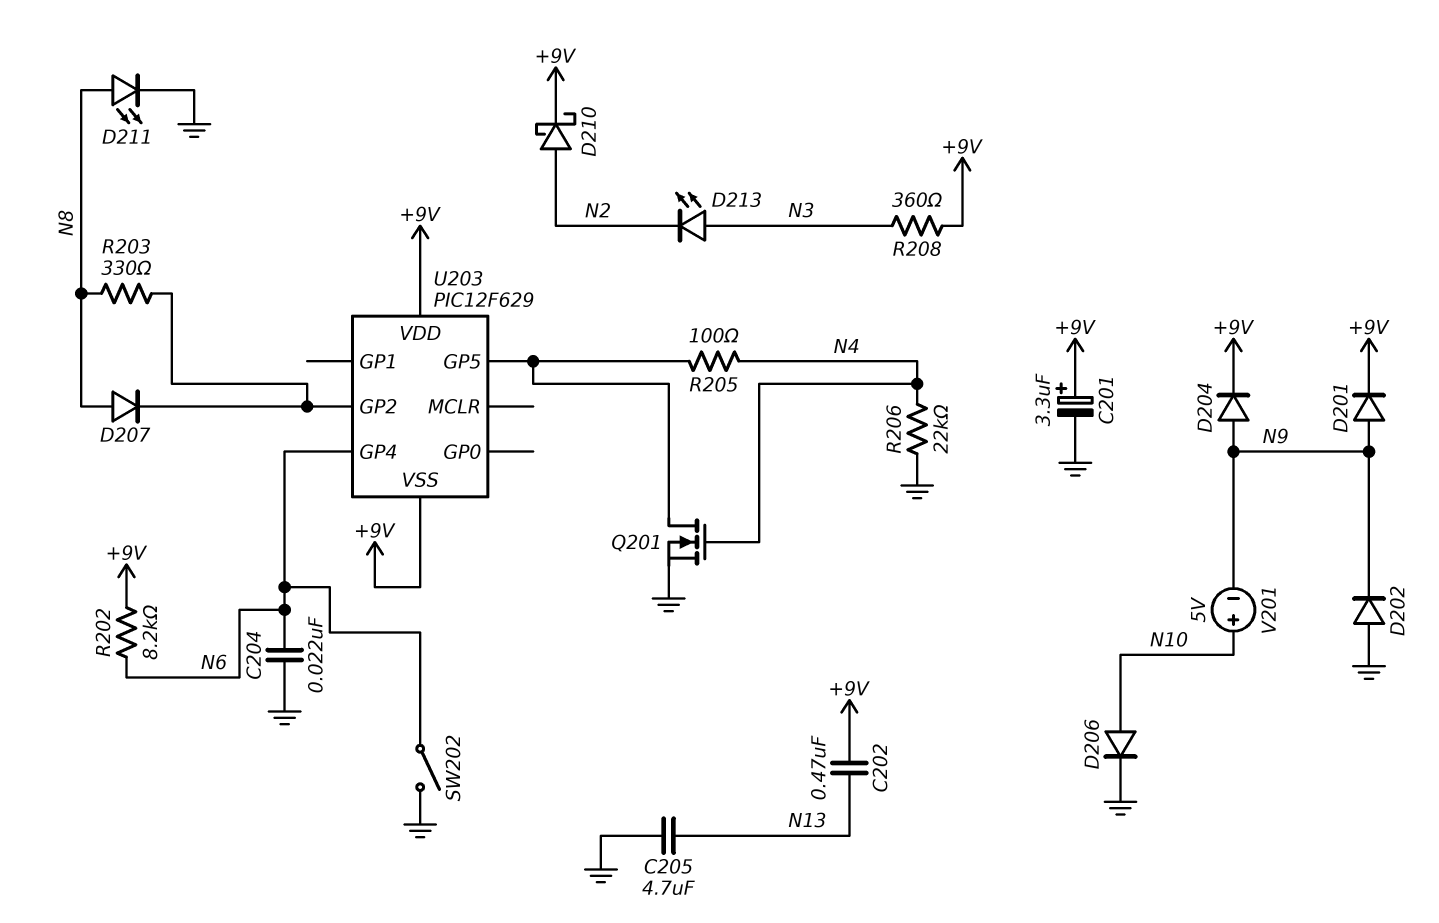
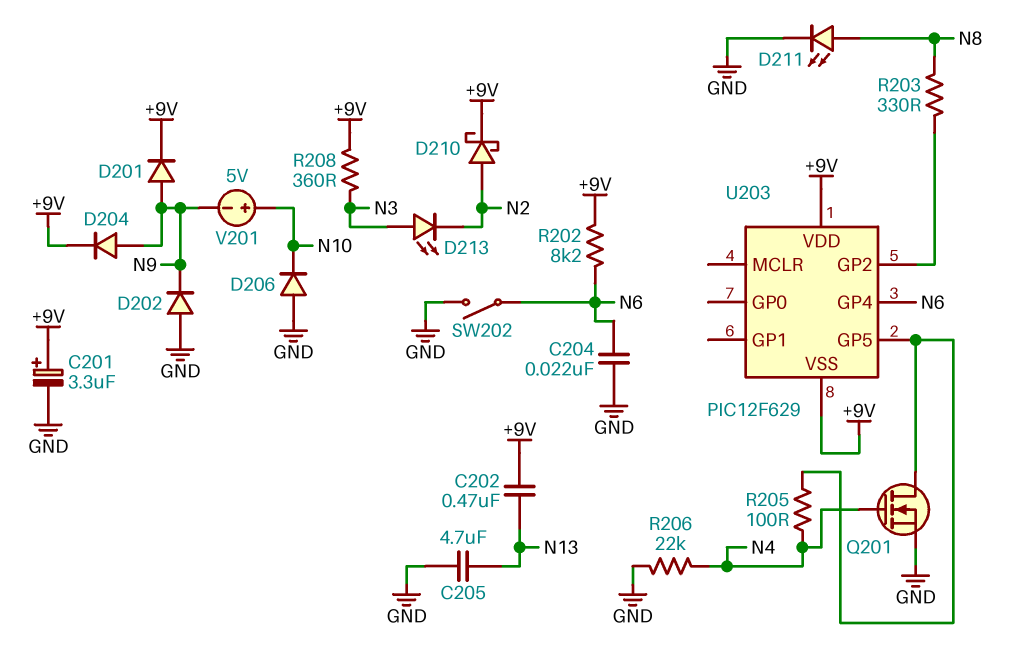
D206: diode (A N10, K GND) -> diode (A GND, K N10)
D207: diode (A N8, K U203/GP2) -> none

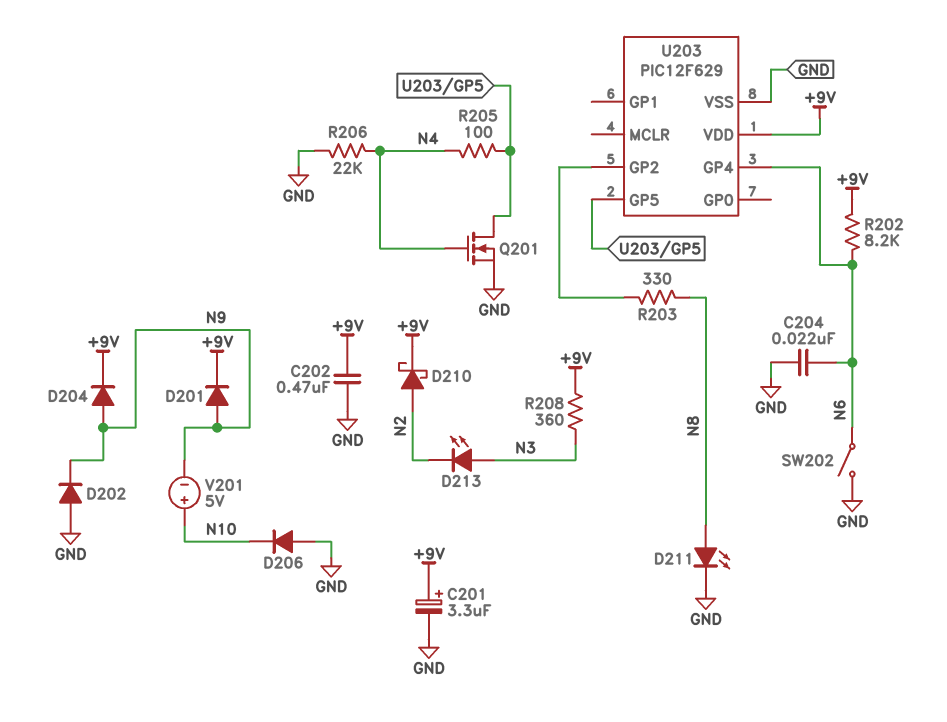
C202: 470nF (+9V, N13) -> 470nF (+9V, GND)
C205: 4.7uF (GND, N13) -> none
U203 pin VSS: +9V -> GND

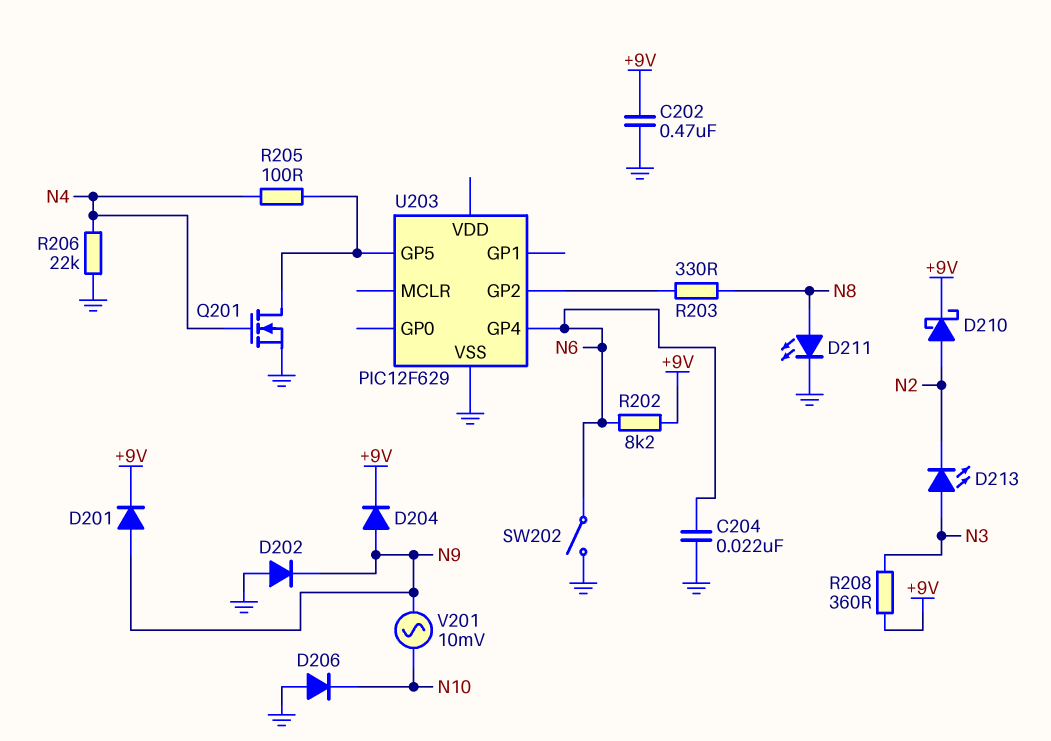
C201: 3.3uF (plus +9V, minus GND) -> none
U203 pin VDD: +9V -> none
V201: 5V (plus N10, minus N9) -> AC 10mV (N9, N10)

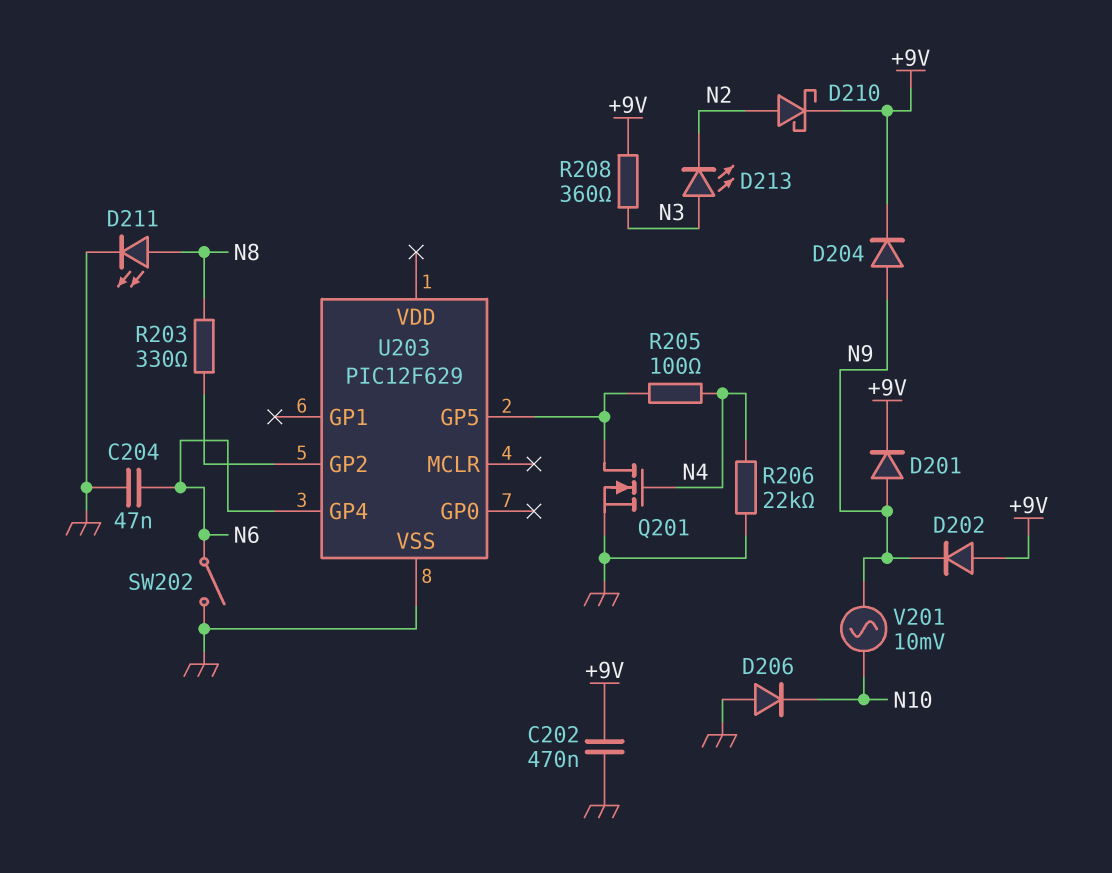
C204: 22nF (GND, N6) -> 47nF (GND, N6)
D202: diode (A GND, K N9) -> diode (A +9V, K N9)
R202: 8.2k (+9V, N6) -> none

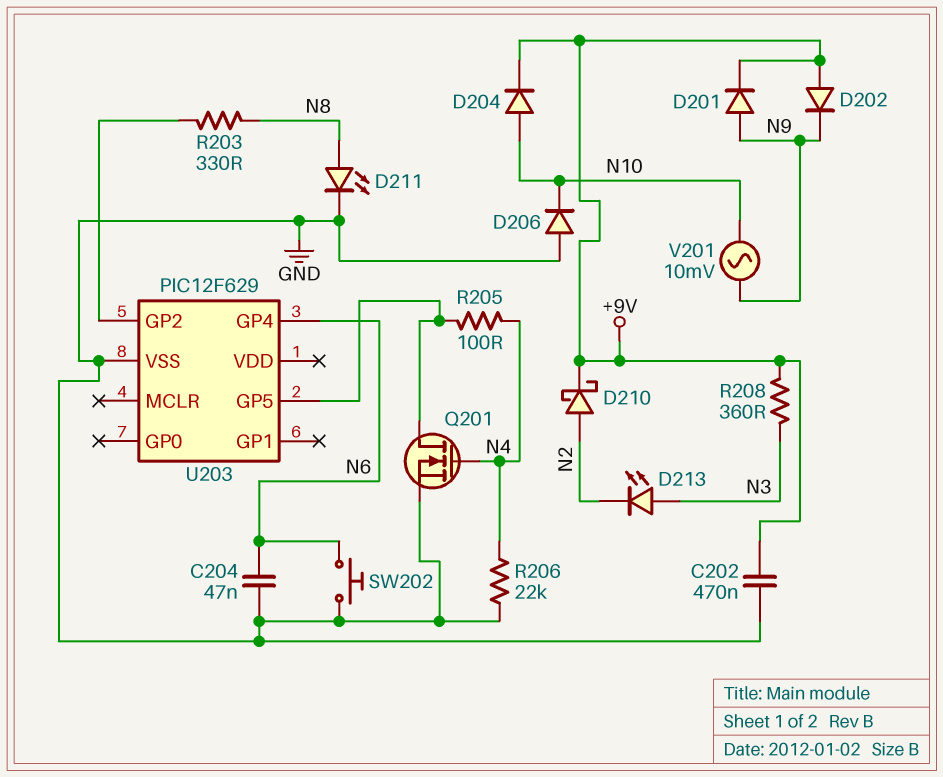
D204: diode (A N9, K +9V) -> diode (A N10, K +9V)
SW202: switch (GND, N6) -> button (GND, N6)

